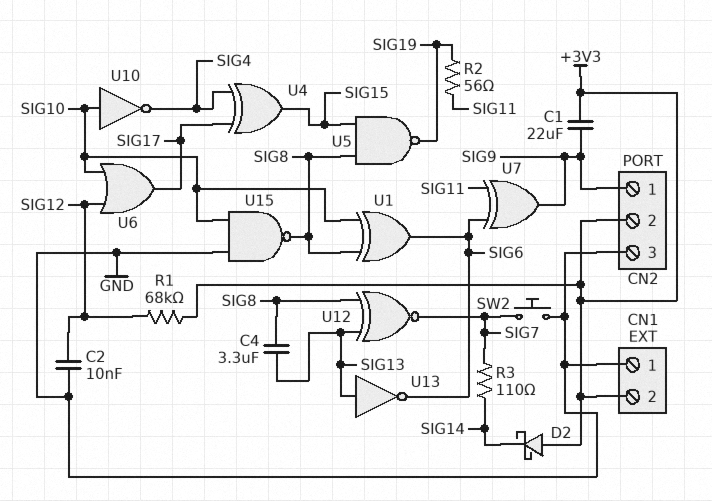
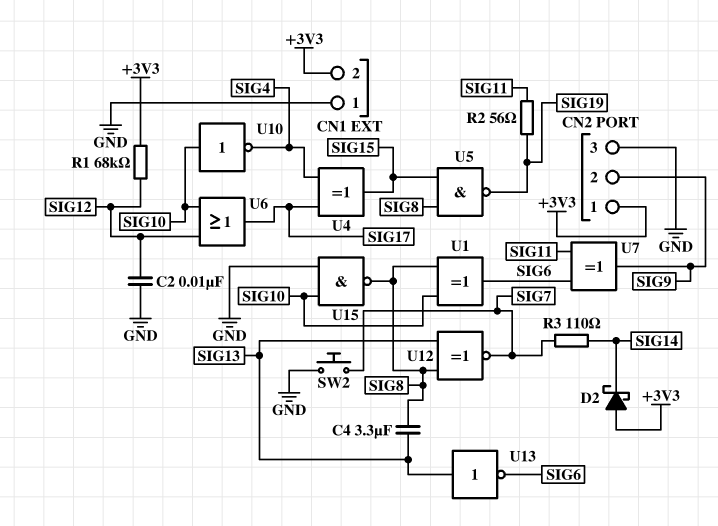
C1: 22uF (+3V3, SIG9) -> none
CN2 pin 1: SIG9 -> +3V3
CN2 pin 2: +3V3 -> SIG9

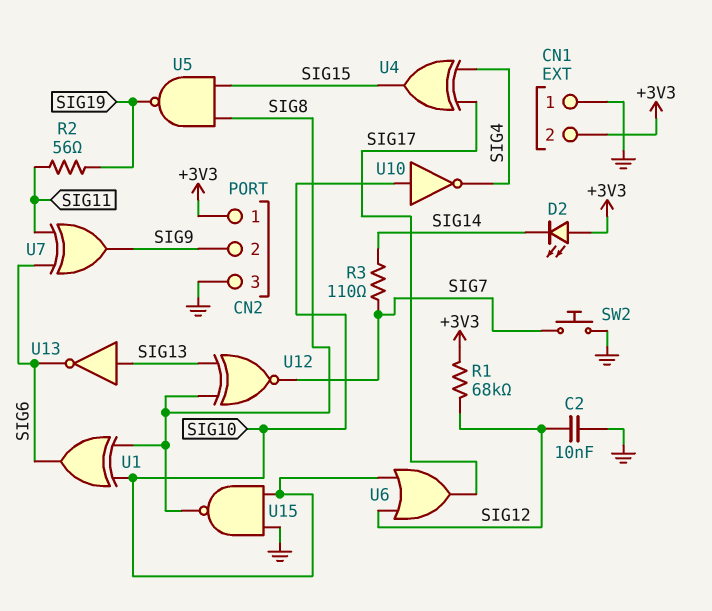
C4: 3.3uF (SIG8, SIG13) -> none
D2: schottky (A +3V3, K SIG14) -> LED (A +3V3, K SIG14)

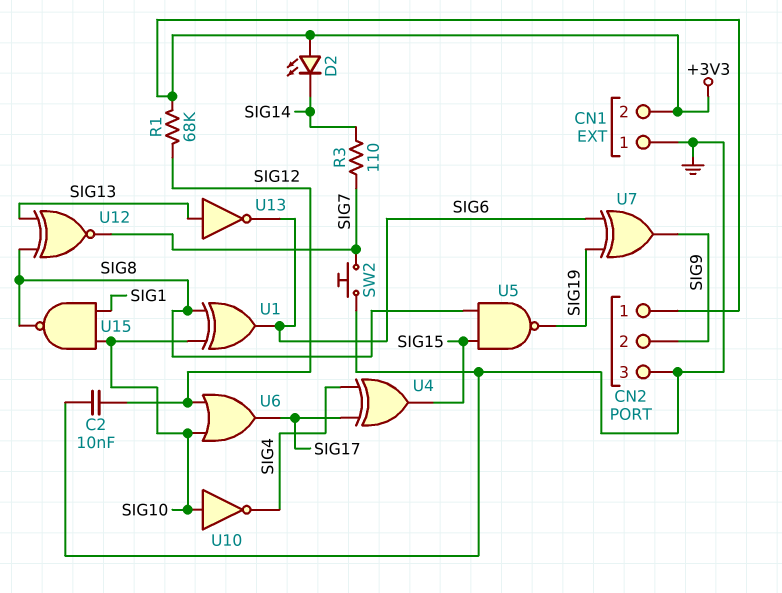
R2: 56 (SIG11, SIG19) -> none
U7: XOR (in SIG6, in SIG11, out SIG9) -> XOR (in SIG6, in SIG19, out SIG9)
U15: NAND (in GND, in SIG10, out SIG8) -> NAND (in SIG1, in SIG10, out SIG8)

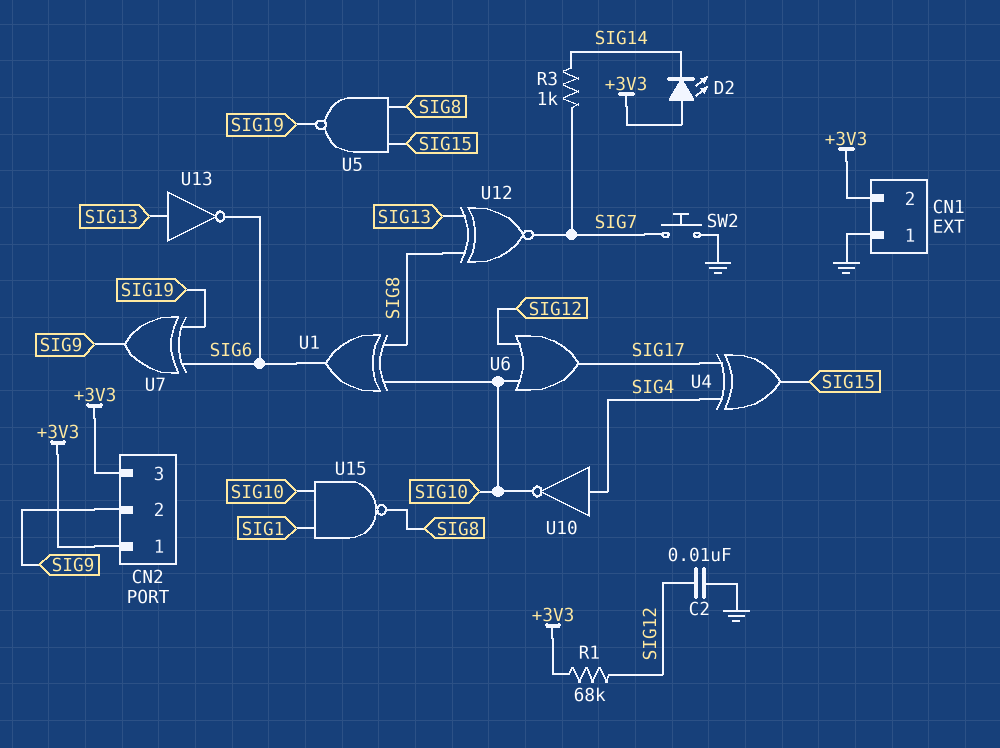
CN2 pin 3: GND -> +3V3
R3: 110 (SIG7, SIG14) -> 1k (SIG7, SIG14)
U10: NOT (in SIG10, out SIG4) -> NOT (in SIG4, out SIG10)

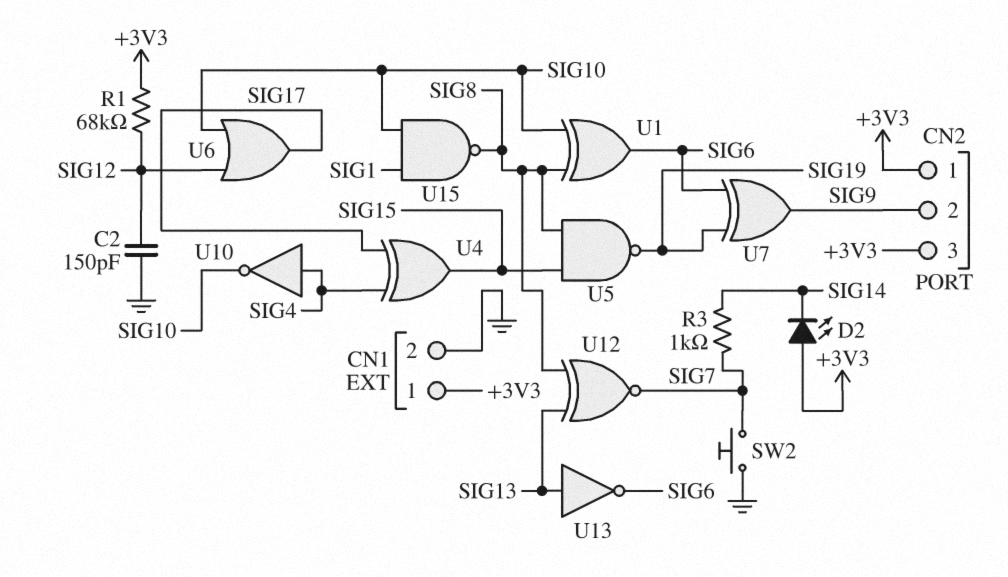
C2: 10nF (GND, SIG12) -> 150pF (GND, SIG12)
CN1 pin 1: GND -> +3V3
CN1 pin 2: +3V3 -> GND

